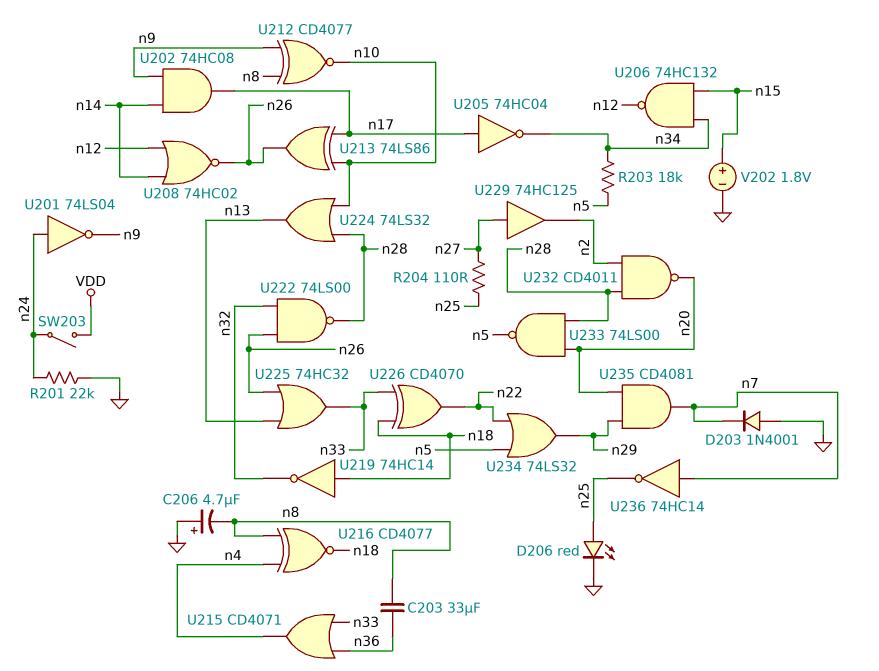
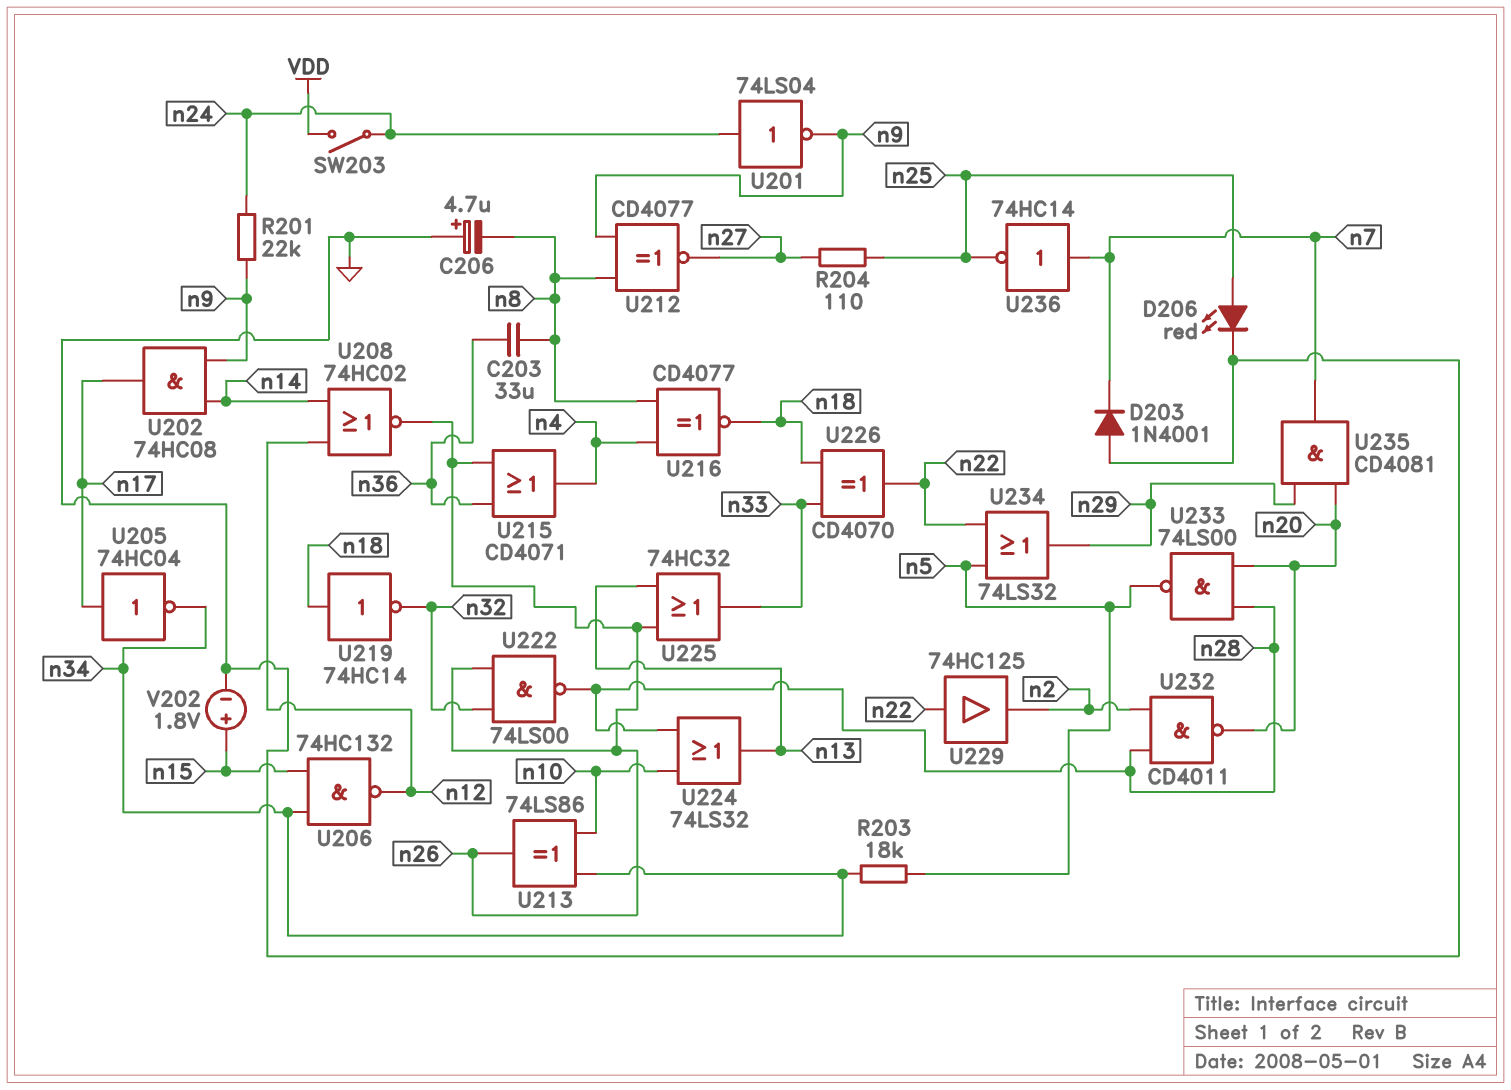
R201: 22k (GND, n24) -> 22k (n9, n24)
U212: XNOR CD4077 (in n8, in n9, out n10) -> XNOR CD4077 (in n8, in n9, out n27)
U213: XOR 74LS86 (in n10, in n17, out n26) -> XOR 74LS86 (in n10, in n34, out n26)
U215: OR CD4071 (in n33, in n36, out n4) -> OR CD4071 (in n26, in n36, out n4)
U229: buffer 74HC125 (in n27, out n2) -> buffer 74HC125 (in n22, out n2)

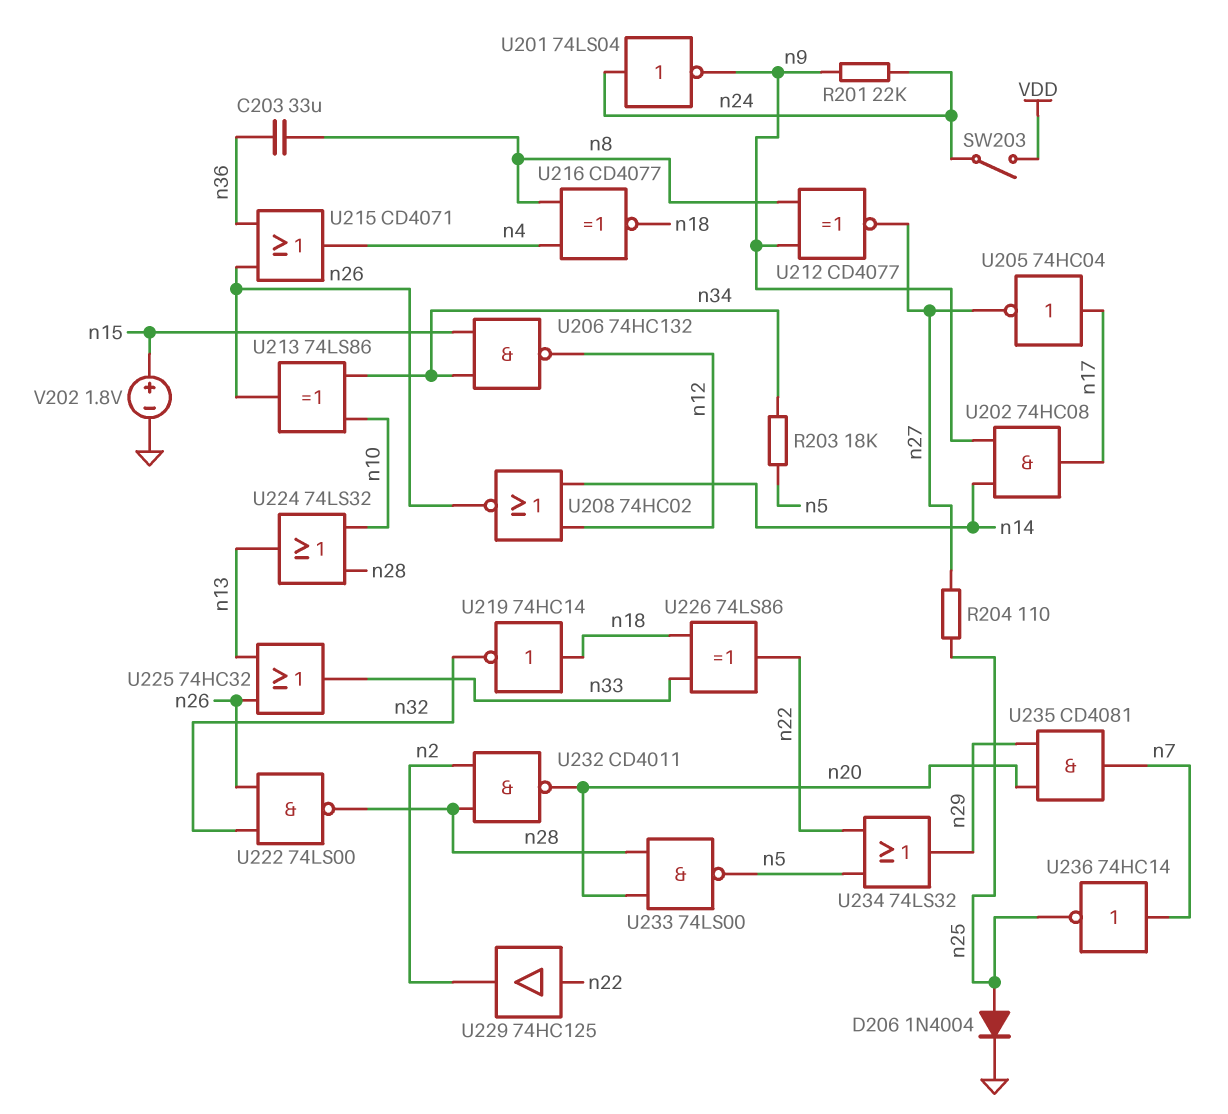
C206: 4.7uF (plus GND, minus n8) -> none
D203: diode 1N4001 (A GND, K n7) -> none
D206: LED red (A n25, K GND) -> diode 1N4004 (A n25, K GND)
U205: NOT 74HC04 (in n17, out n34) -> NOT 74HC04 (in n17, out n27)
U226: XOR CD4070 (in n18, in n33, out n22) -> XOR 74LS86 (in n18, in n33, out n22)

